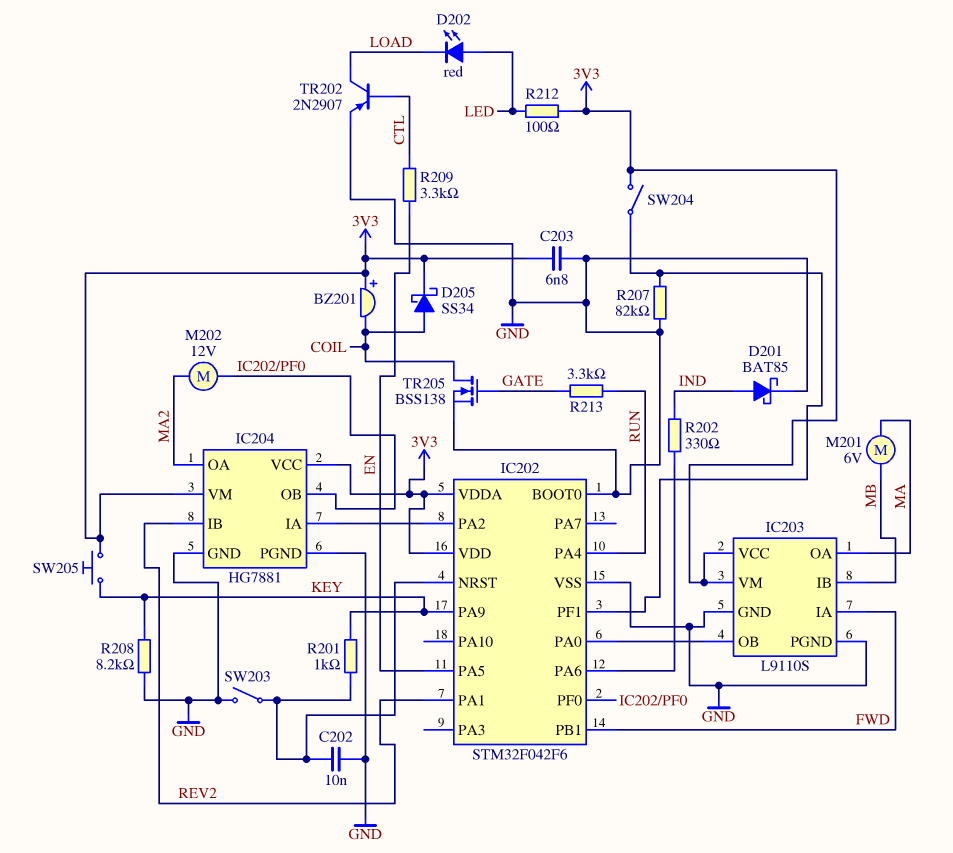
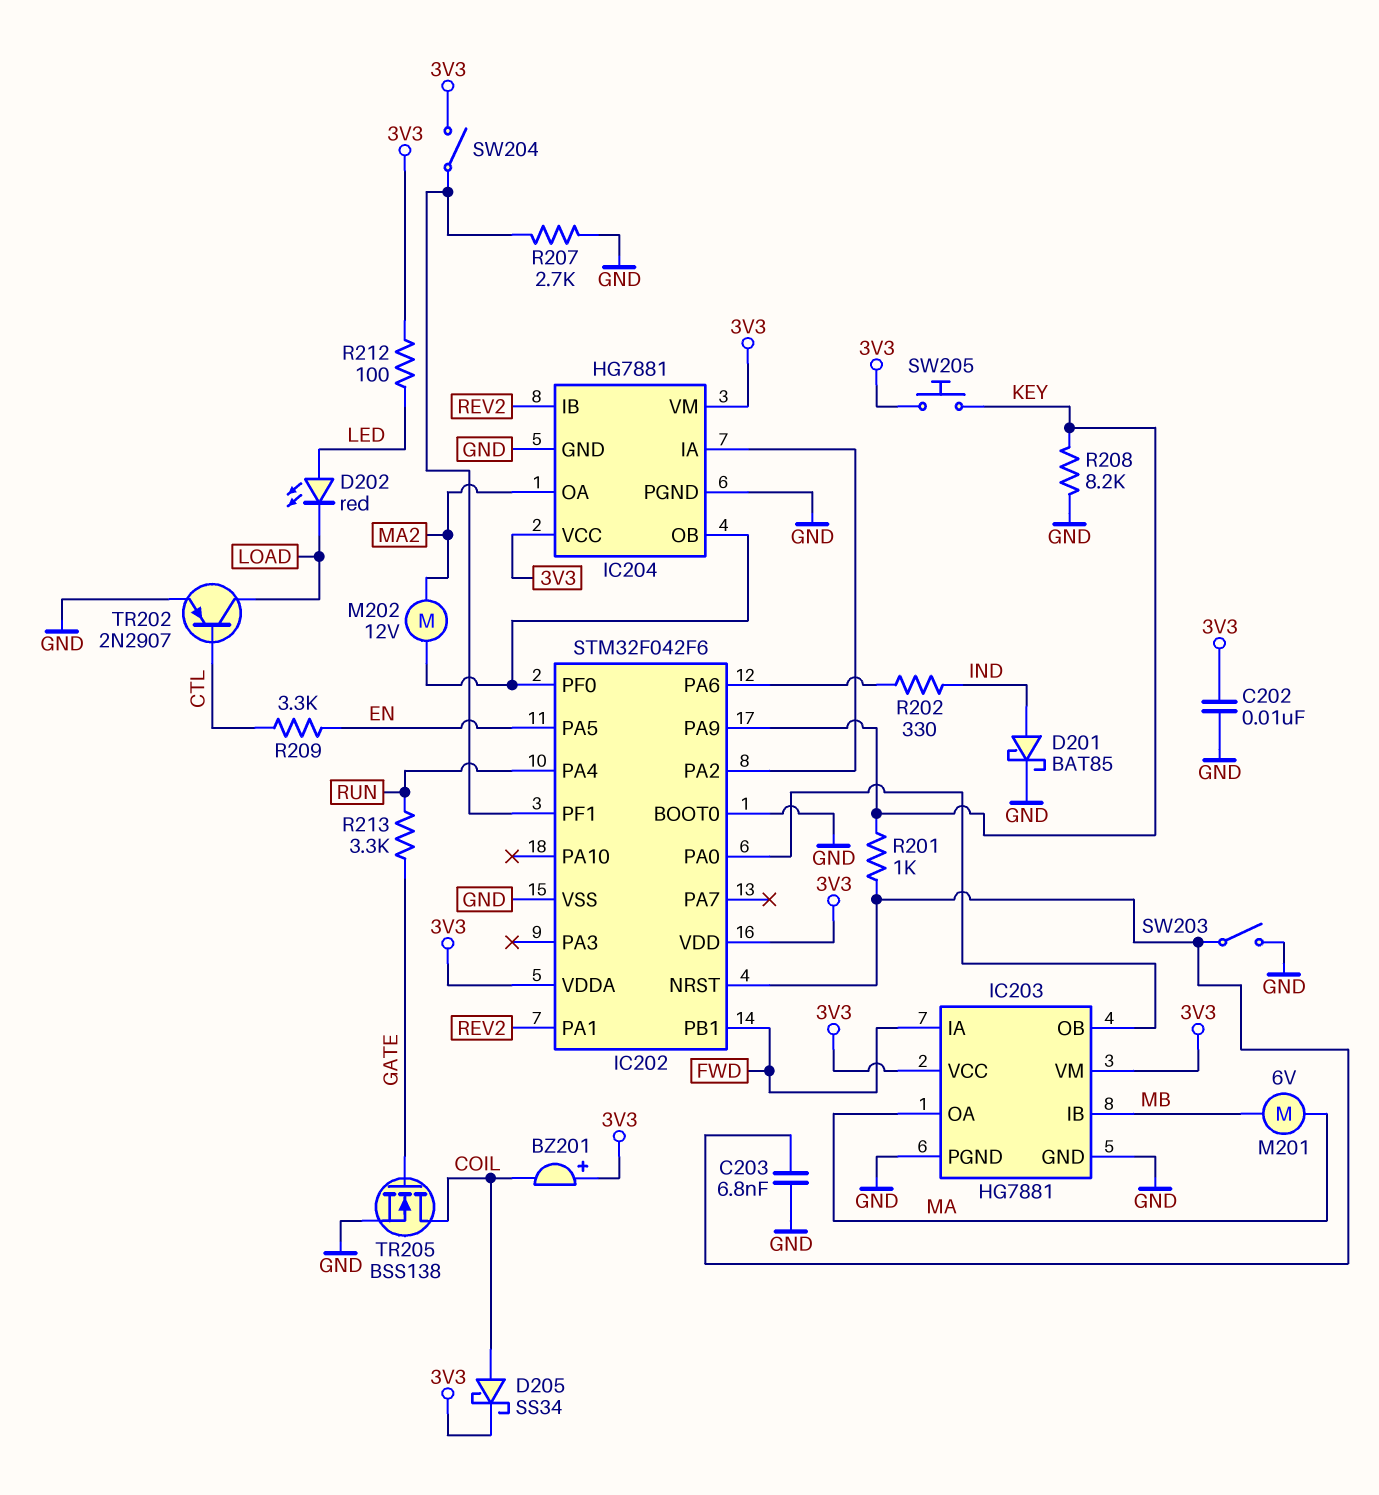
C202: 10nF (GND, IC202/NRST) -> 10nF (3V3, GND)
C203: 6.8nF (3V3, GND) -> 6.8nF (GND, IC202/NRST)
IC203: L9110S -> HG7881
R207: 82k (GND, IC202/PF1) -> 2.7k (GND, IC202/PF1)

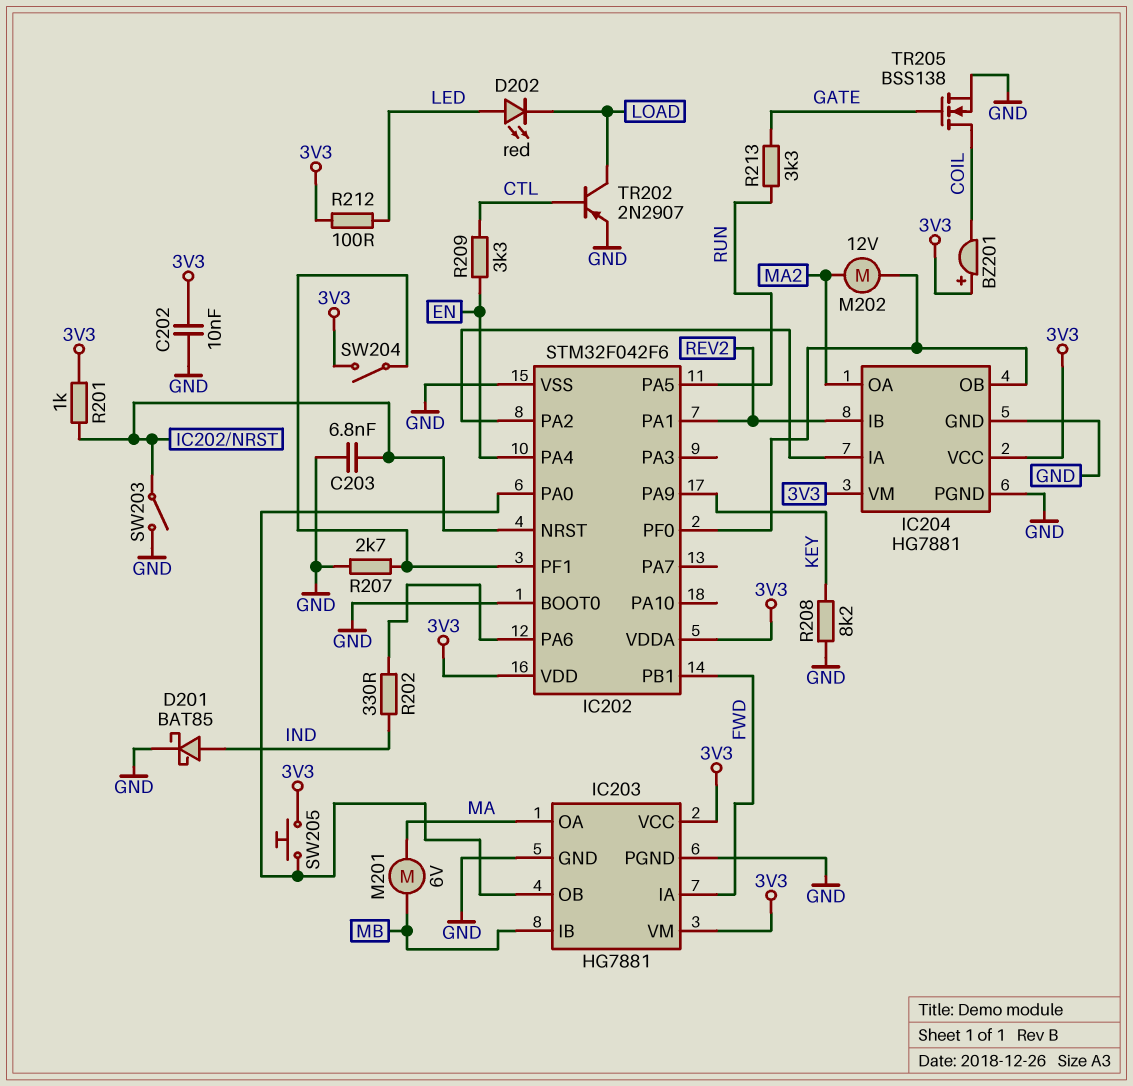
D205: schottky SS34 (A COIL, K 3V3) -> none
IC202 pin PA4: RUN -> EN
IC202 pin PA5: EN -> RUN
R201: 1k (IC202/NRST, KEY) -> 1k (3V3, IC202/NRST)
SW205: button (3V3, KEY) -> button (3V3, IC202/PA0)

